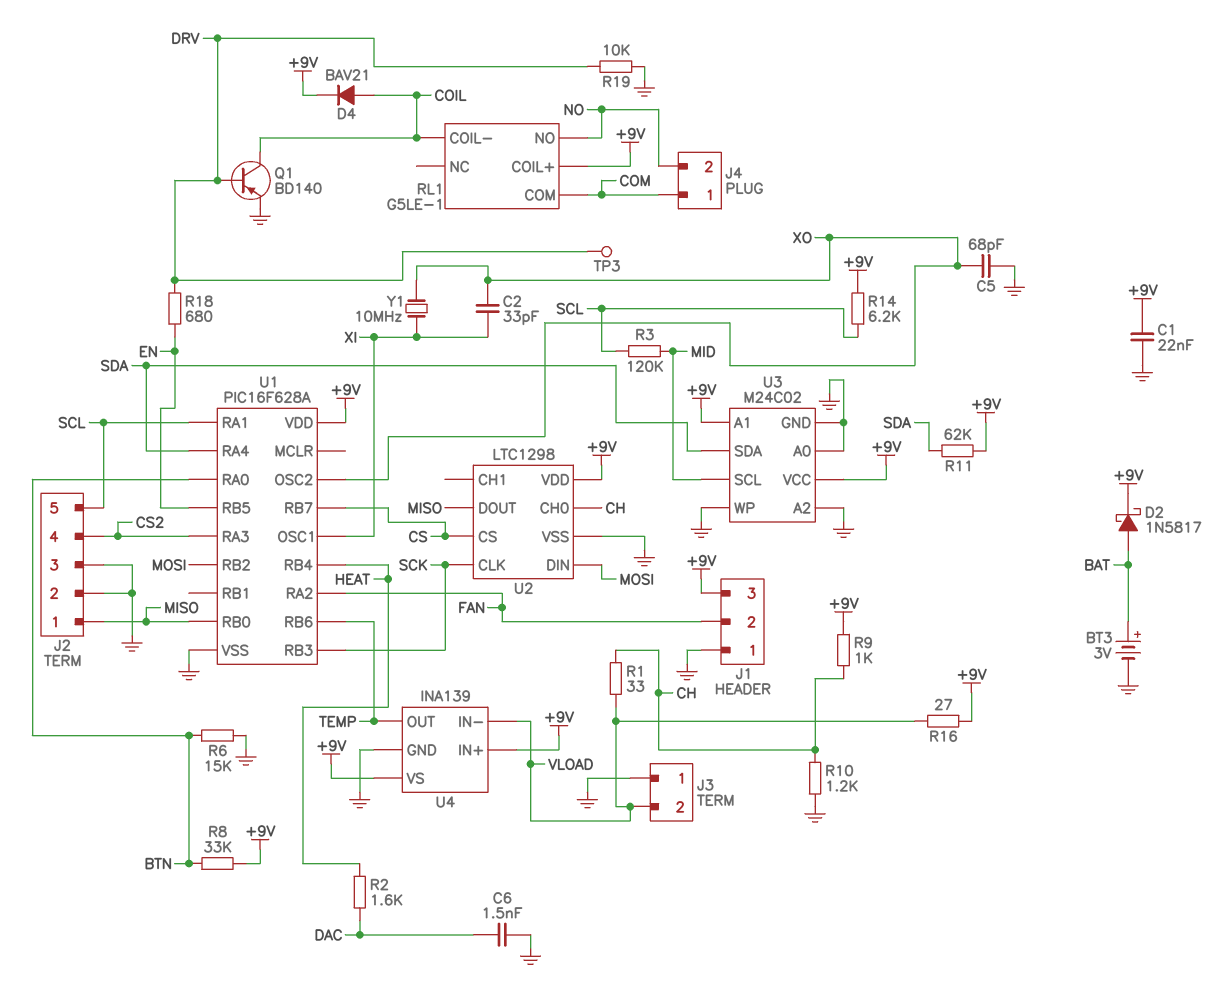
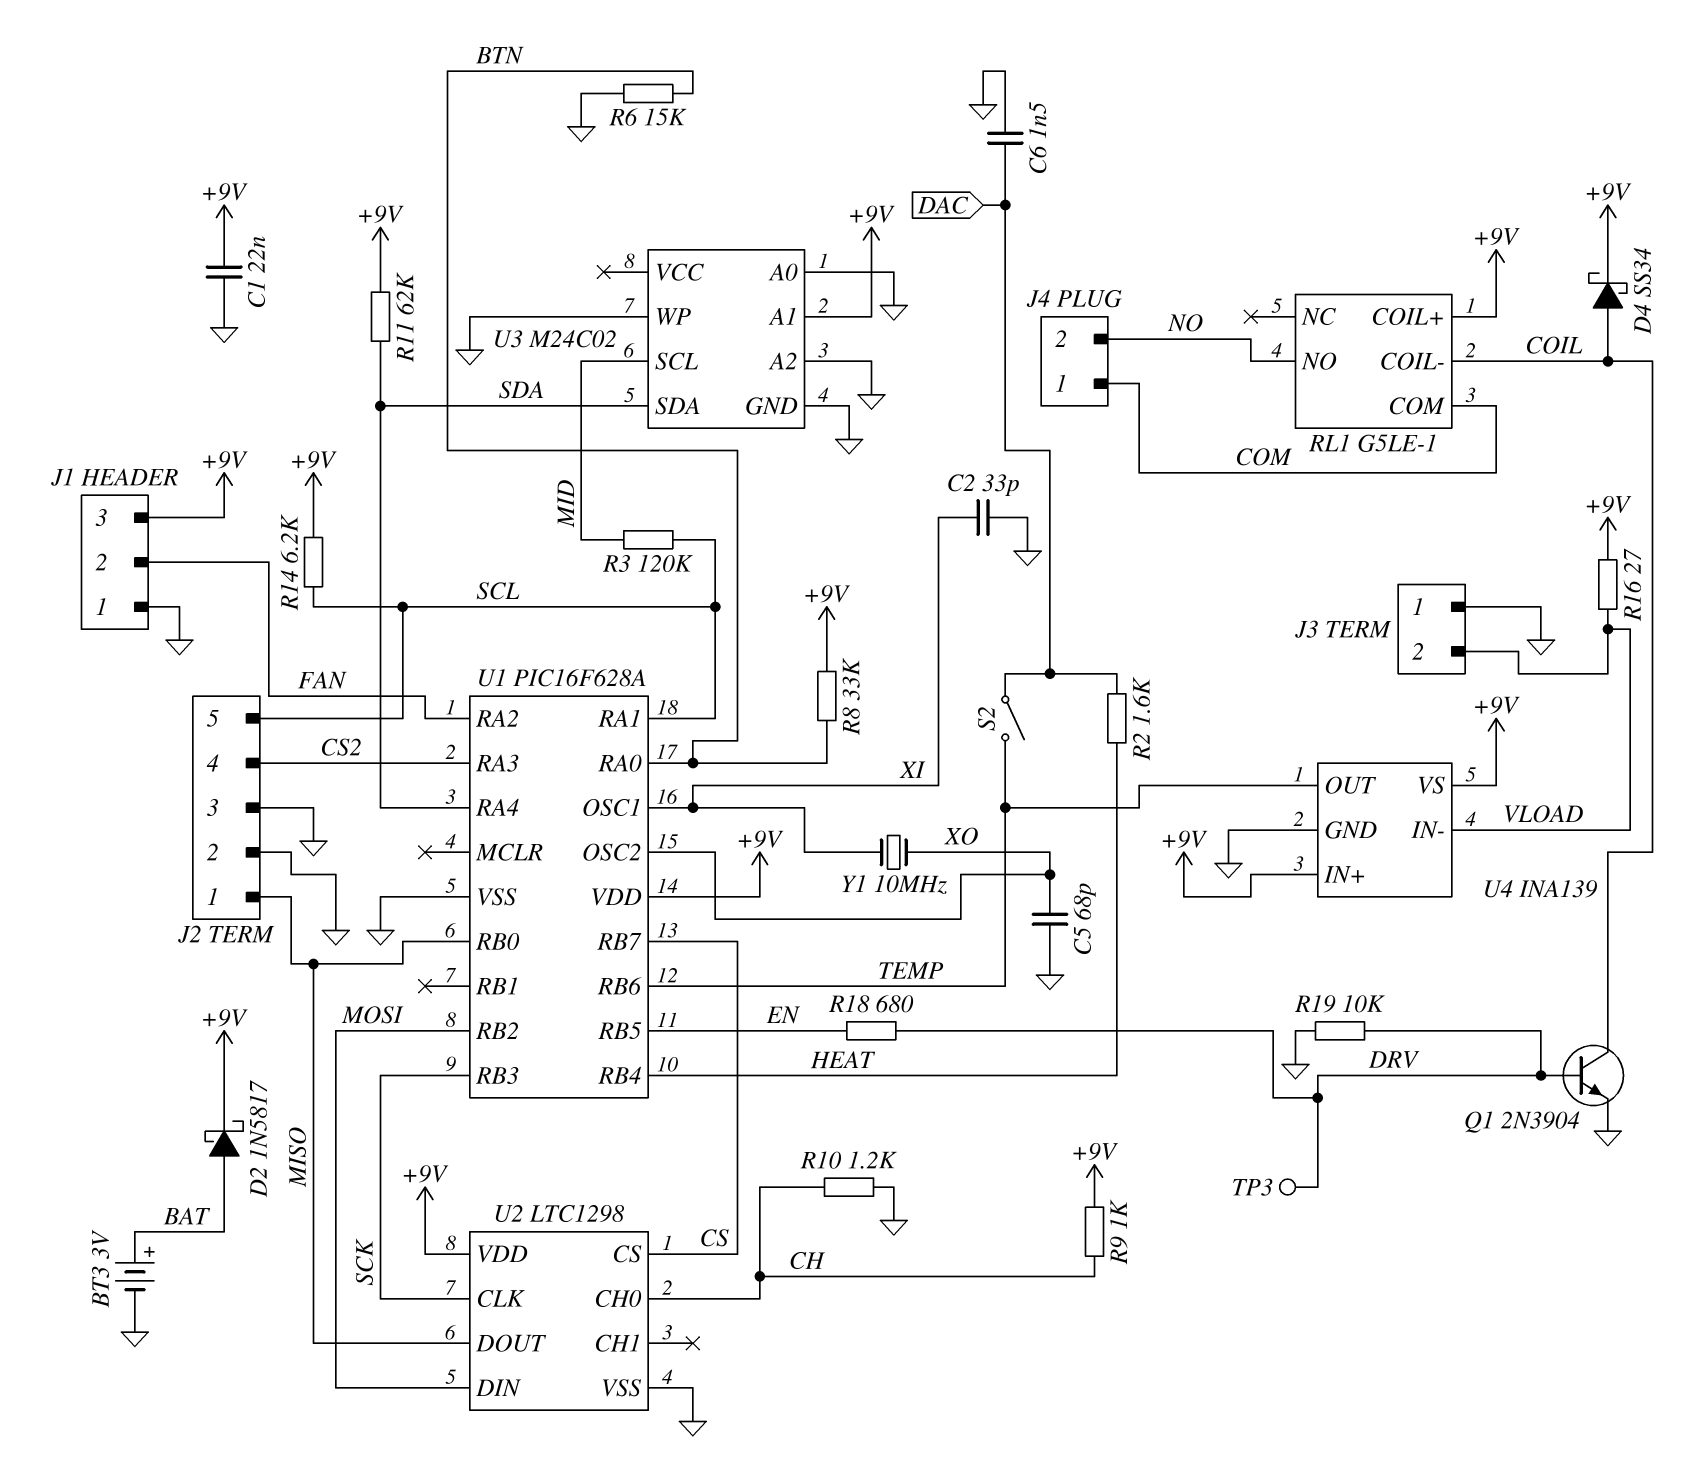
C2: 33pF (XI, XO) -> 33pF (GND, XI)
D4: diode BAV21 (A COIL, K +9V) -> schottky SS34 (A COIL, K +9V)
Q1: PNP BD140 (B DRV, C COIL, E GND) -> NPN 2N3904 (B DRV, C COIL, E GND)
R1: 33 (CH, VLOAD) -> none
S2: none -> switch (DAC, TEMP)
U3 pin VCC: +9V -> none

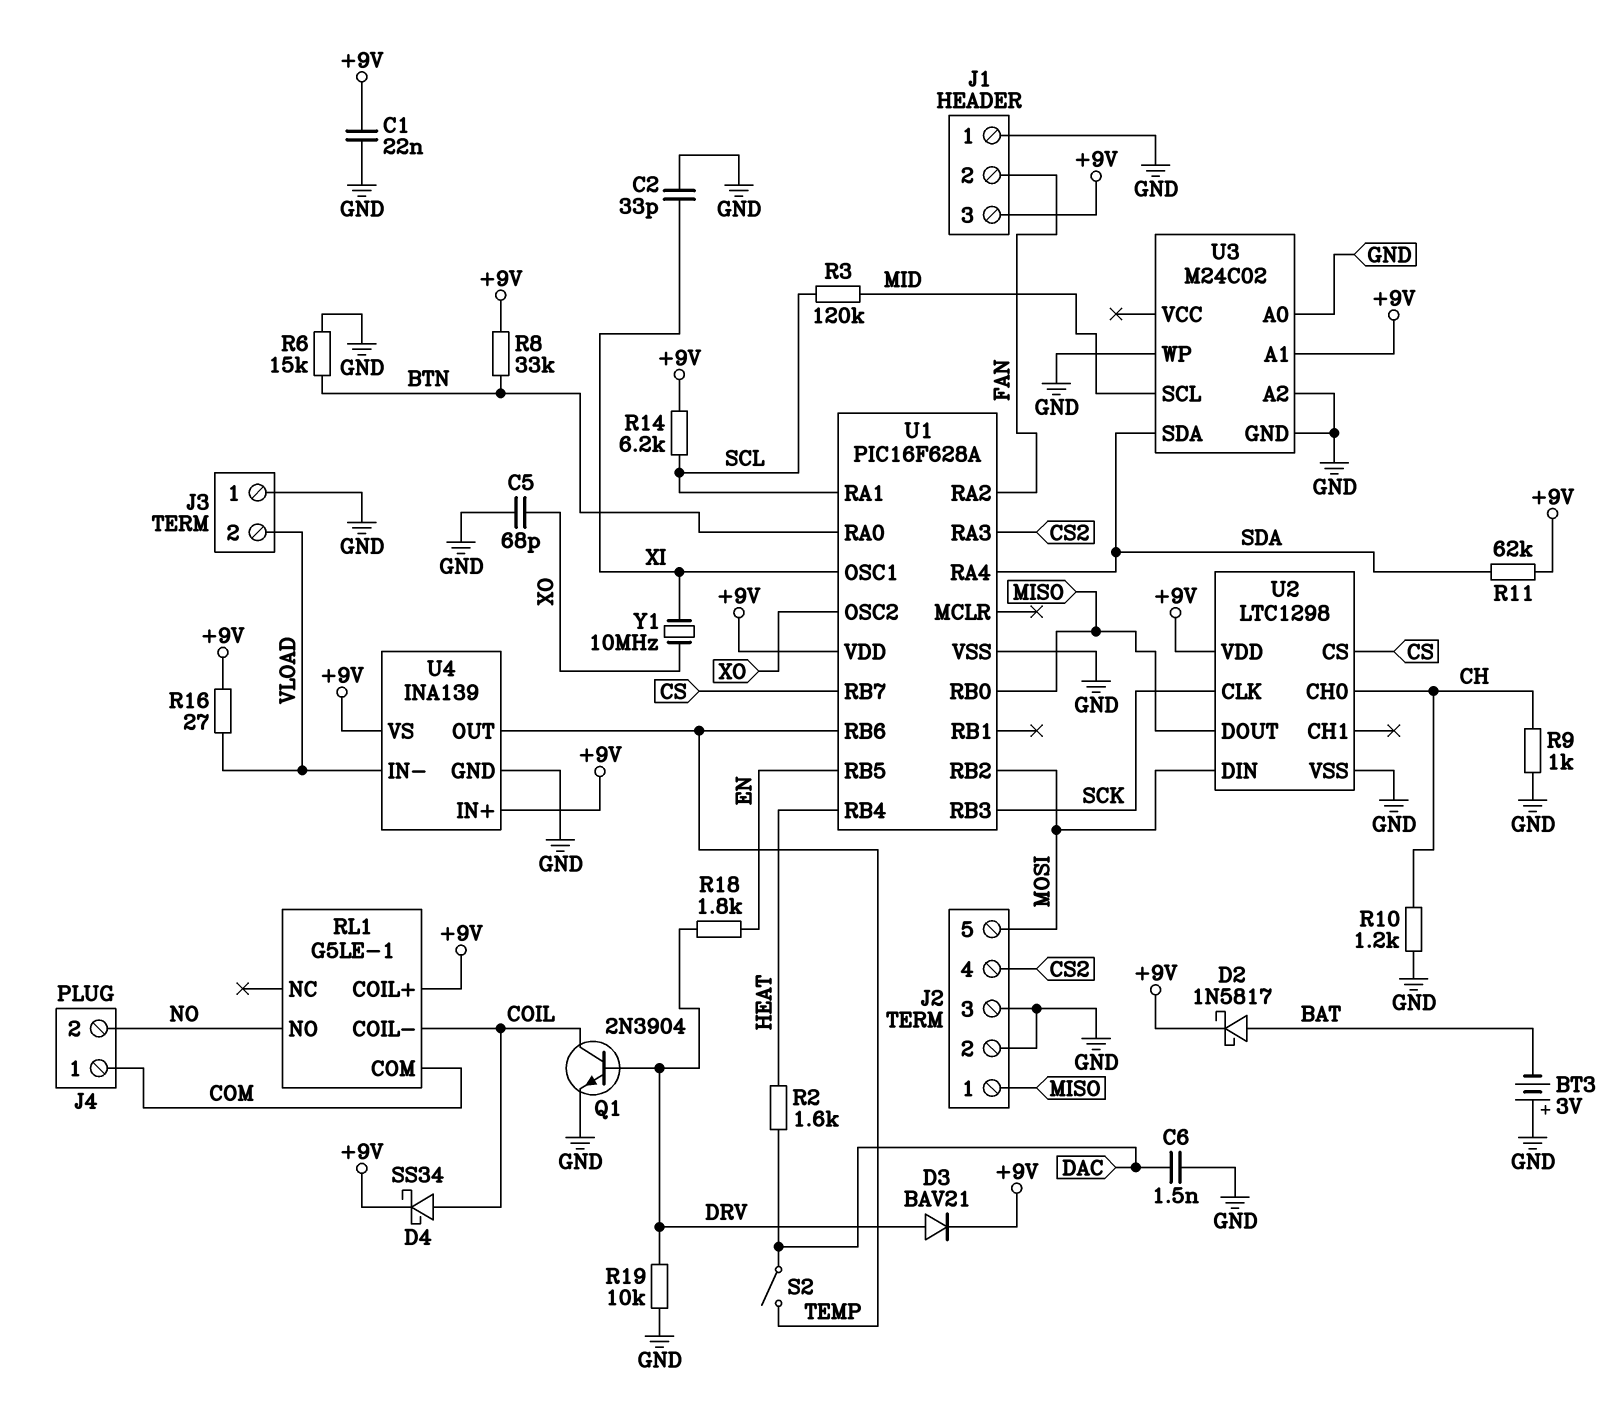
BT3: 3V (plus BAT, minus GND) -> 3V (plus GND, minus BAT)
D3: none -> diode BAV21 (A DRV, K +9V)
J2 pin 5: SCL -> MOSI
R9: 1k (+9V, CH) -> 1k (CH, GND)
R18: 680 (DRV, EN) -> 1.8k (DRV, EN)
TP3: test point (DRV) -> none

